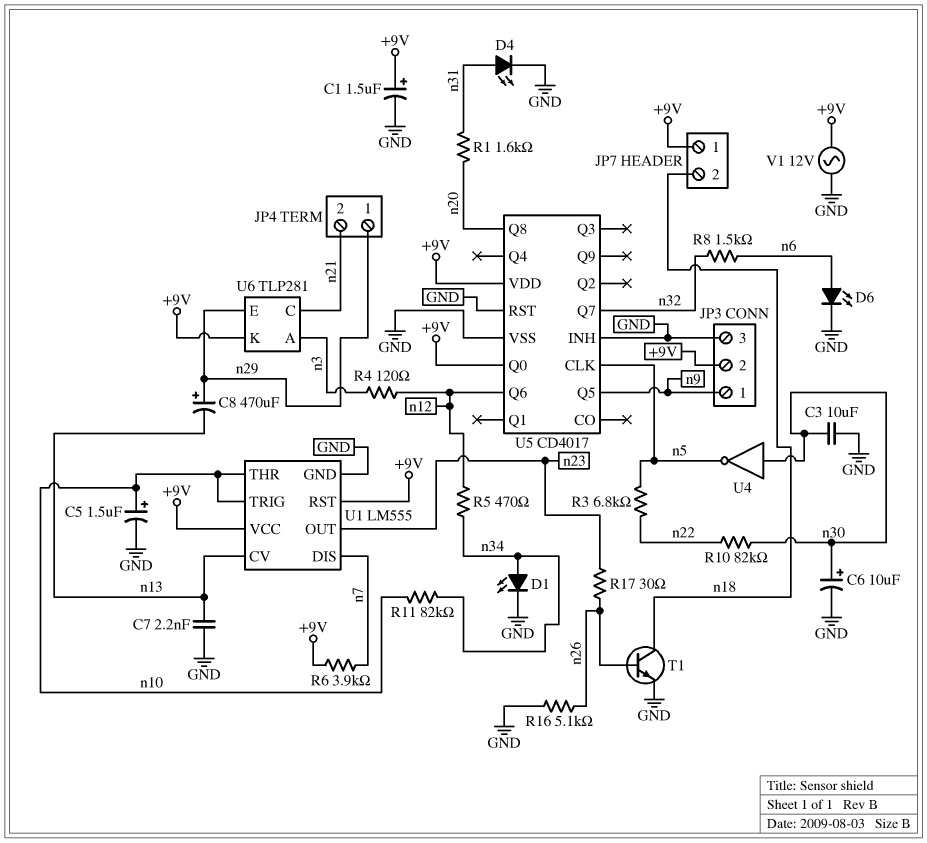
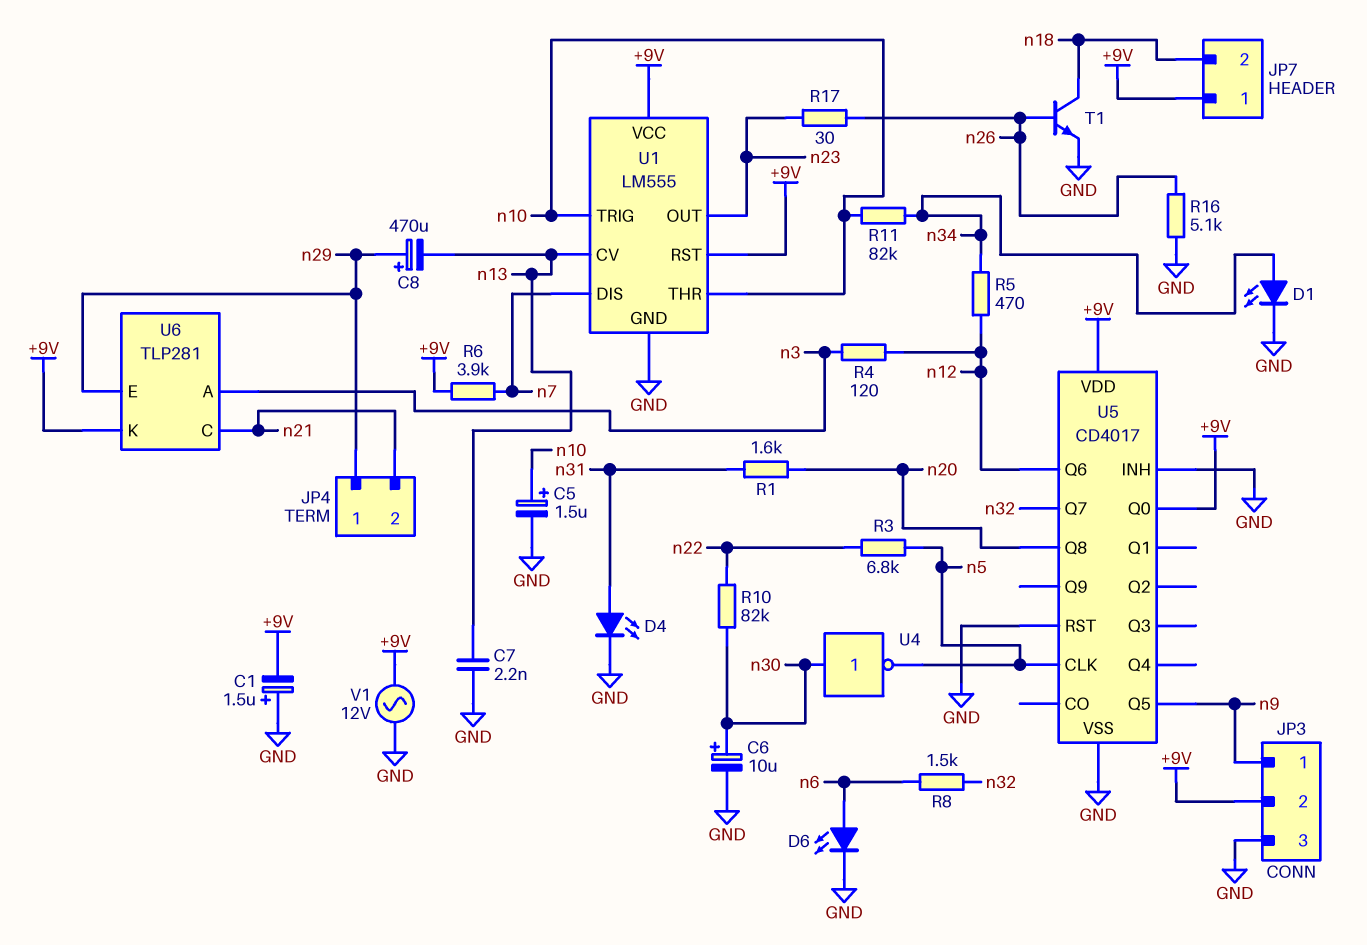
C1: 1.5uF (plus +9V, minus GND) -> 1.5uF (plus GND, minus +9V)
C3: 10uF (GND, n30) -> none

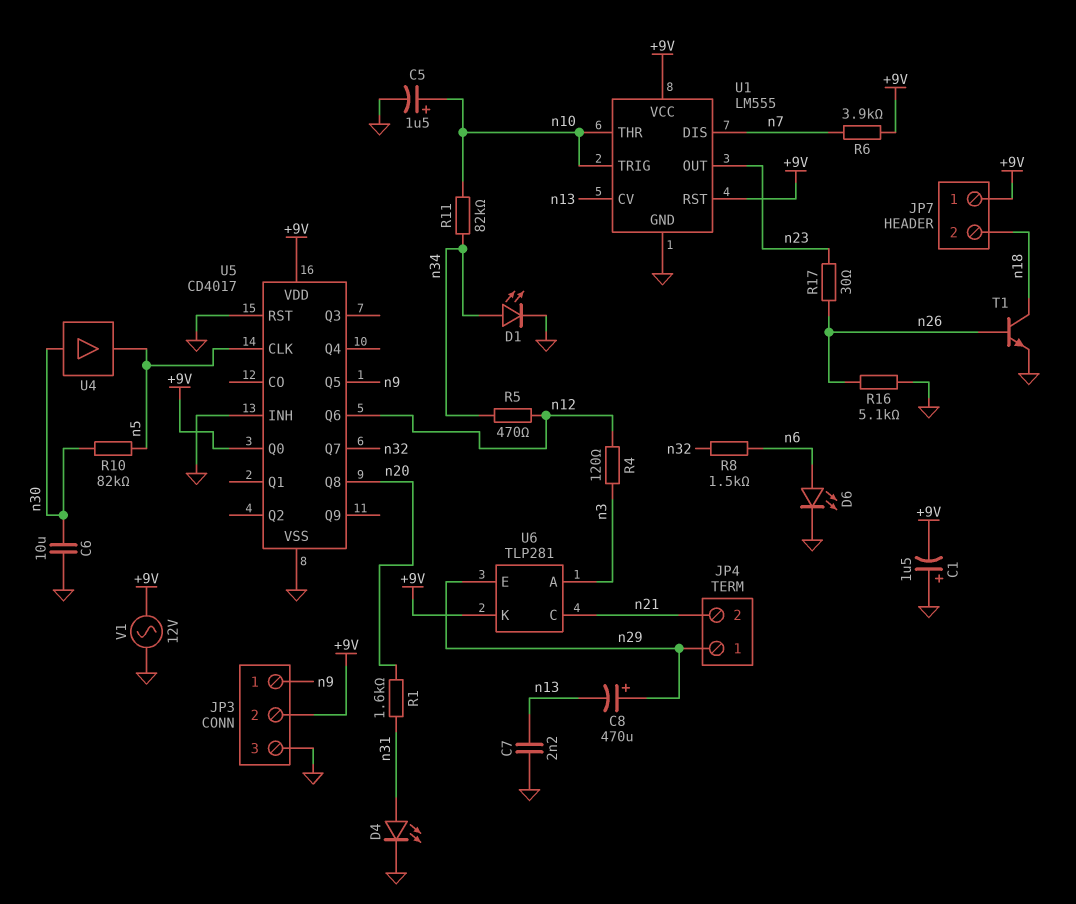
C6: 10uF (plus n30, minus GND) -> 10uF (GND, n30)
R3: 6.8k (n5, n22) -> none
R10: 82k (n22, n30) -> 82k (n5, n30)
U4: NOT (in n30, out n5) -> buffer (in n30, out n5)

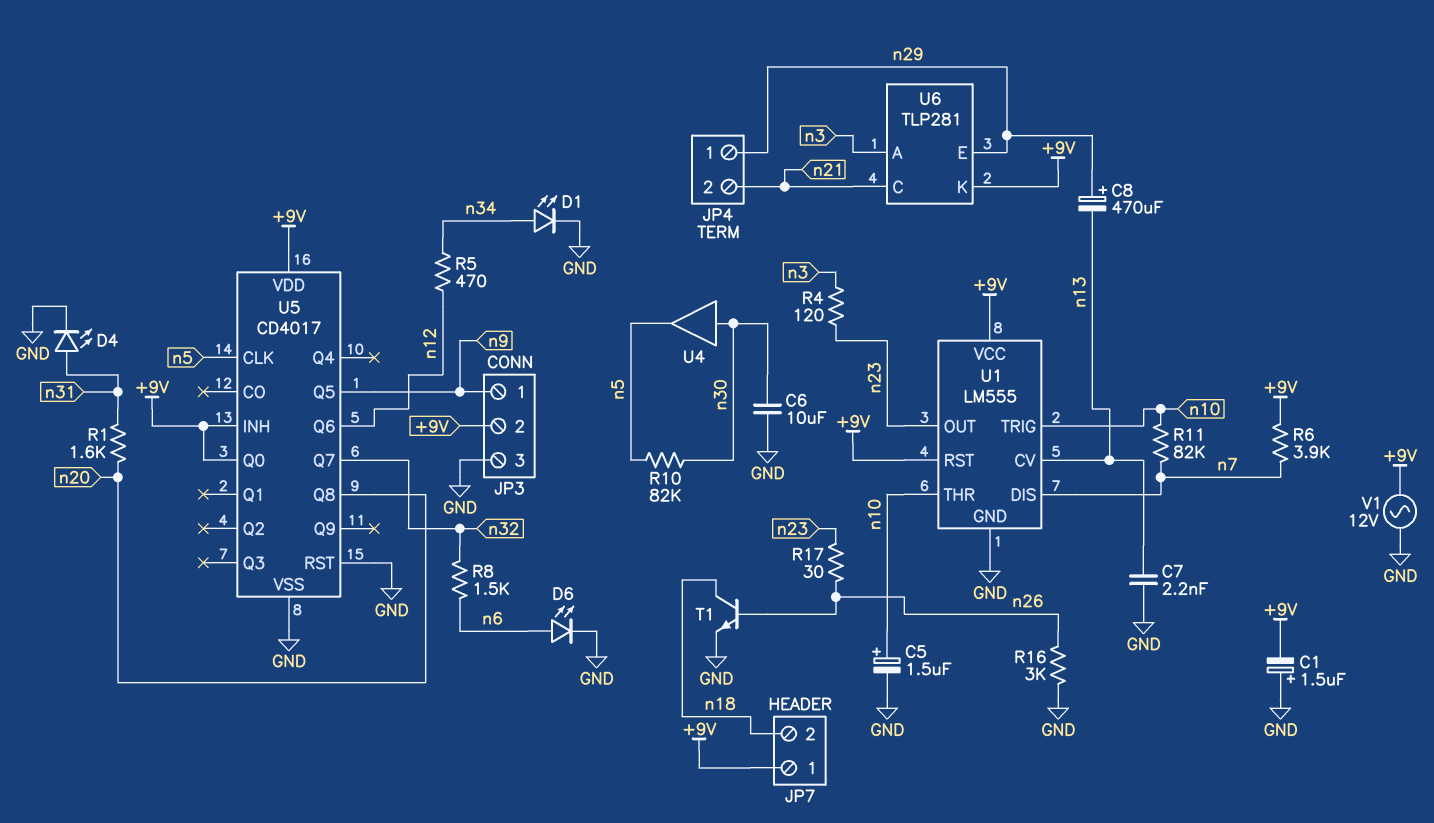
R4: 120 (n3, n12) -> 120 (n3, n23)
R11: 82k (n10, n34) -> 82k (n7, n10)
R16: 5.1k (GND, n26) -> 3k (GND, n26)
U5 pin INH: GND -> +9V

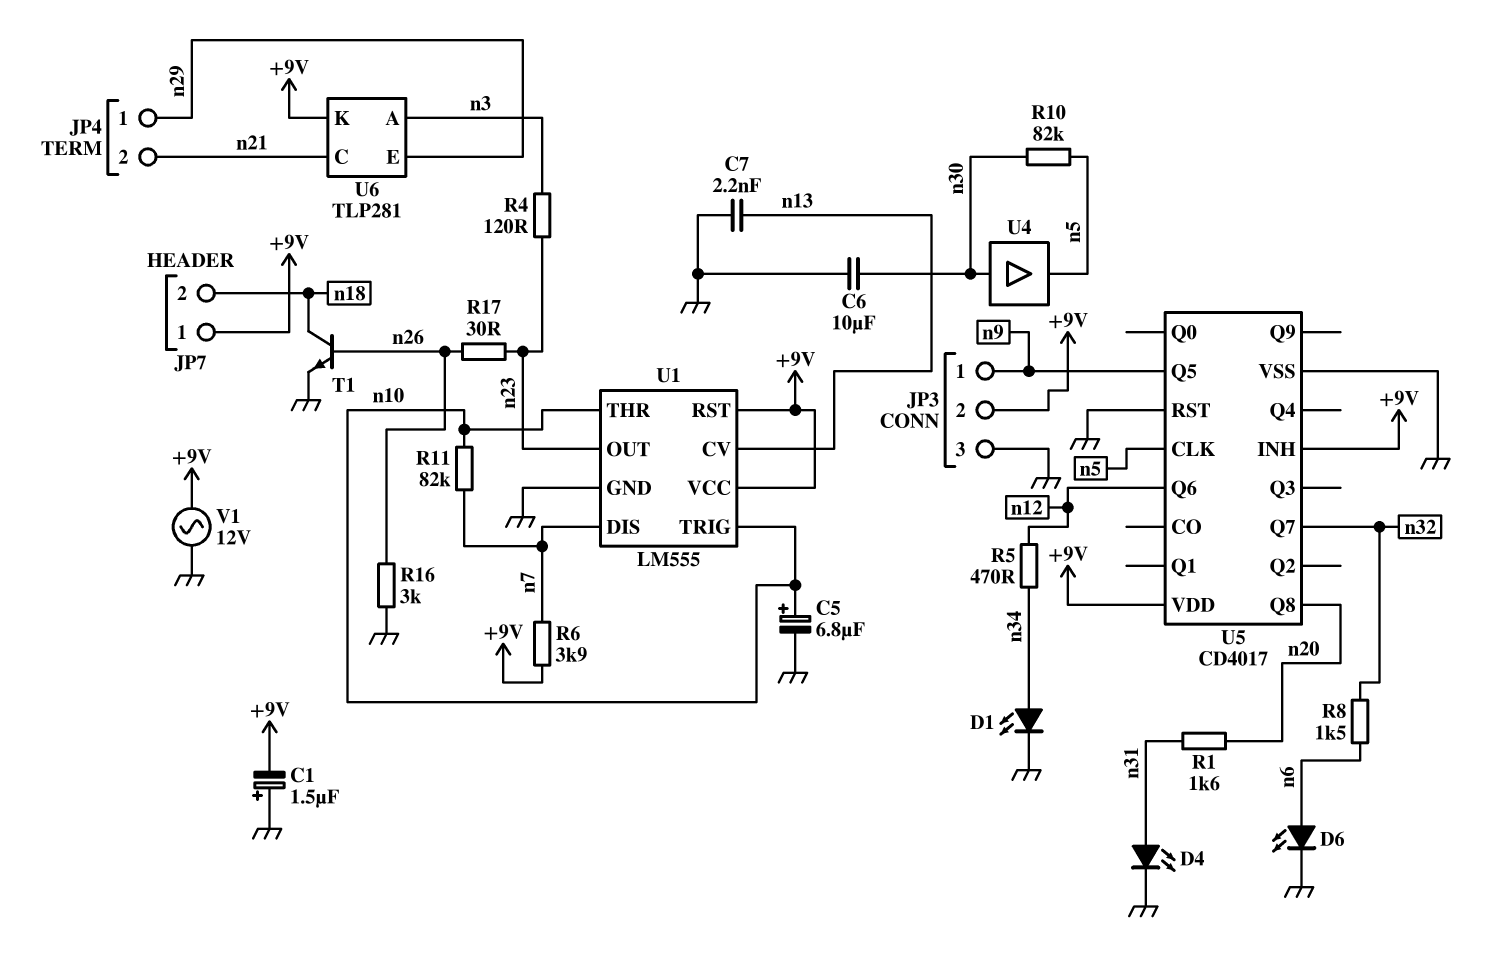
C5: 1.5uF (plus n10, minus GND) -> 6.8uF (plus n10, minus GND)
C8: 470uF (plus n29, minus n13) -> none
U5 pin Q0: +9V -> none

